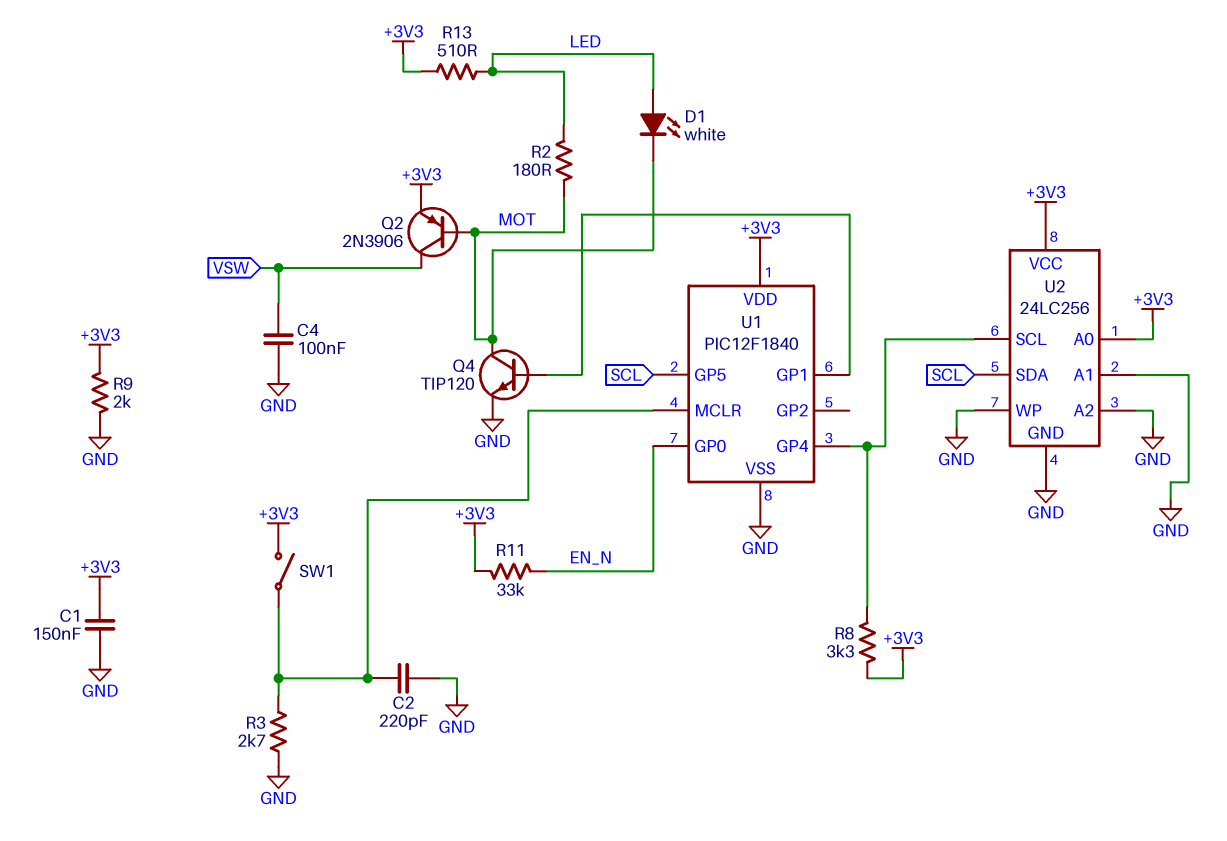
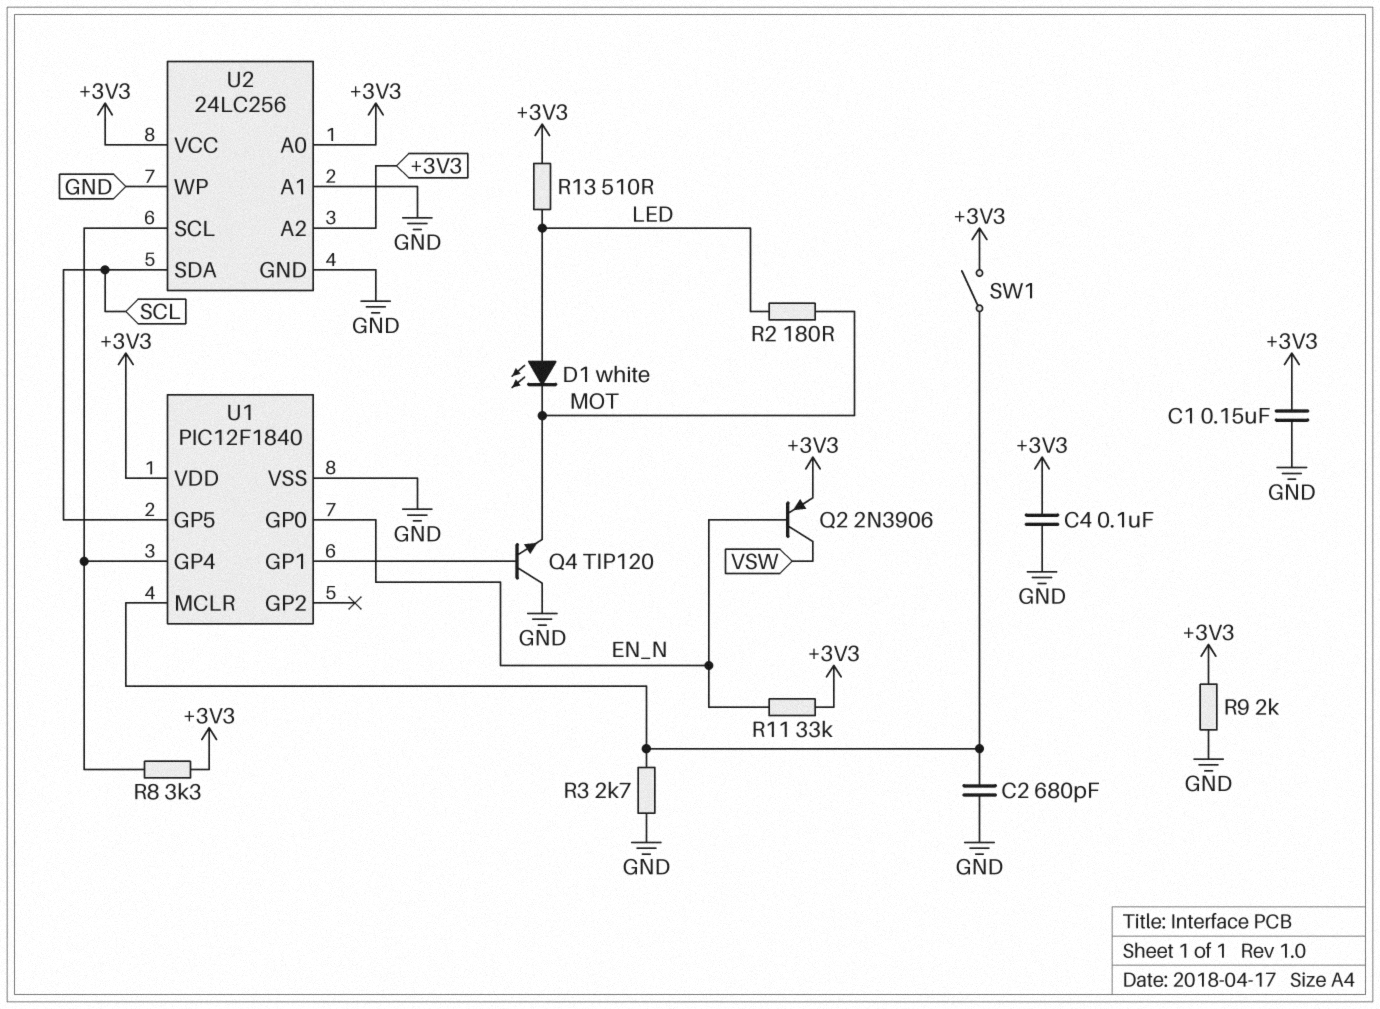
C2: 220pF (GND, U1/MCLR) -> 680pF (GND, U1/MCLR)
C4: 100nF (GND, VSW) -> 100nF (+3V3, GND)
Q2: PNP 2N3906 (B MOT, C VSW, E +3V3) -> PNP 2N3906 (B EN_N, C VSW, E +3V3)
Q4: NPN TIP120 (B U1/GP1, C MOT, E GND) -> NPN TIP120 (B U1/GP1, C GND, E MOT)
U2 pin A2: GND -> +3V3

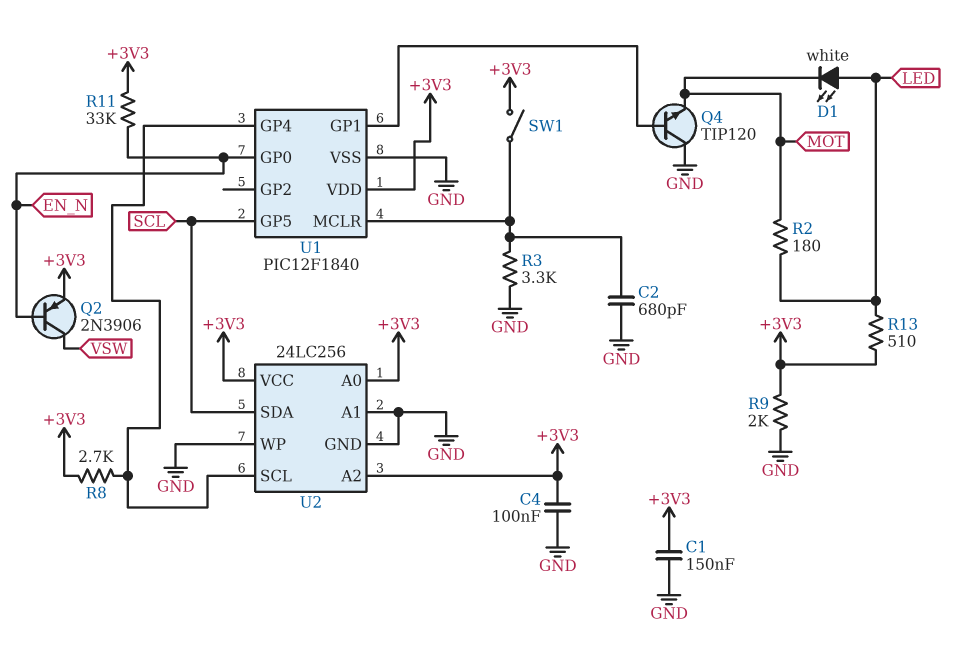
R3: 2.7k (GND, U1/MCLR) -> 3.3k (GND, U1/MCLR)
R8: 3.3k (+3V3, U1/GP4) -> 2.7k (+3V3, U1/GP4)

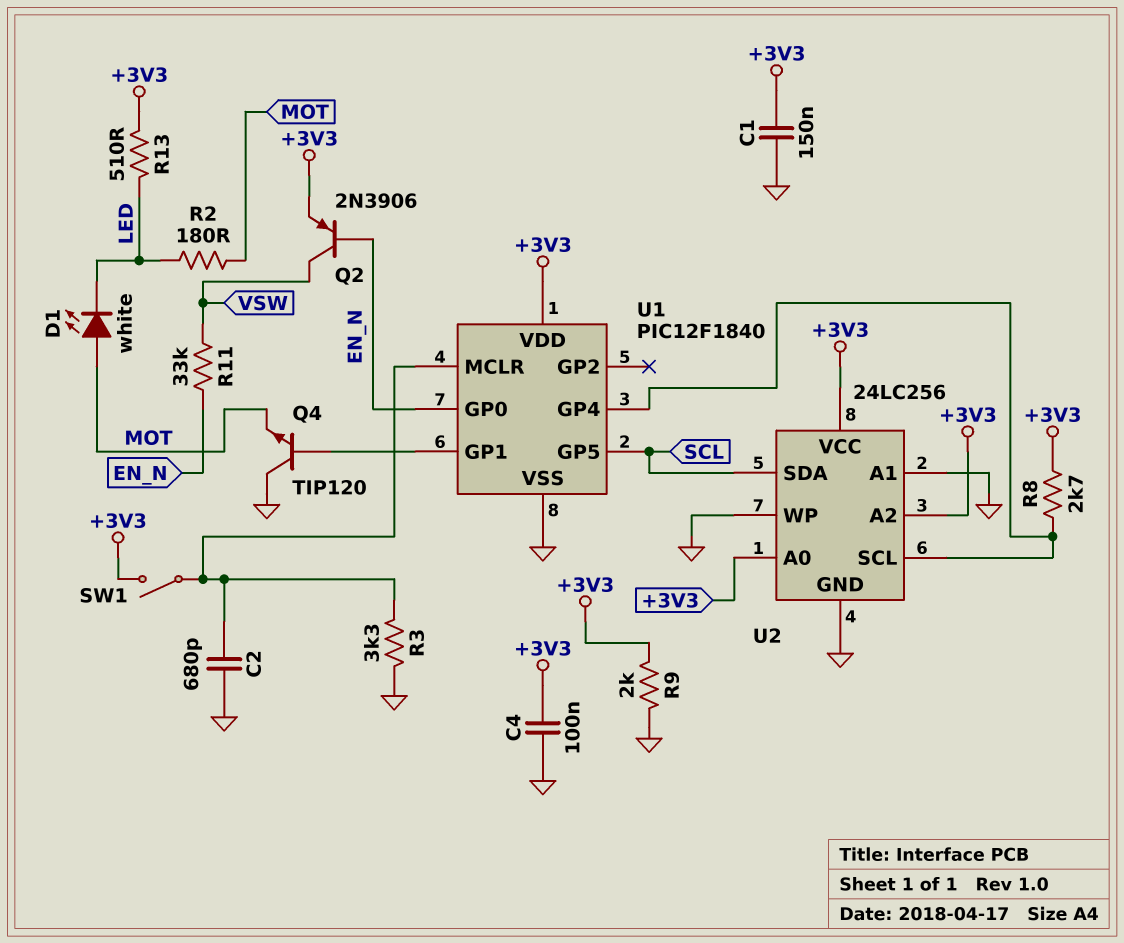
D1: LED white (A LED, K MOT) -> LED white (A MOT, K LED)
R11: 33k (+3V3, EN_N) -> 33k (EN_N, VSW)

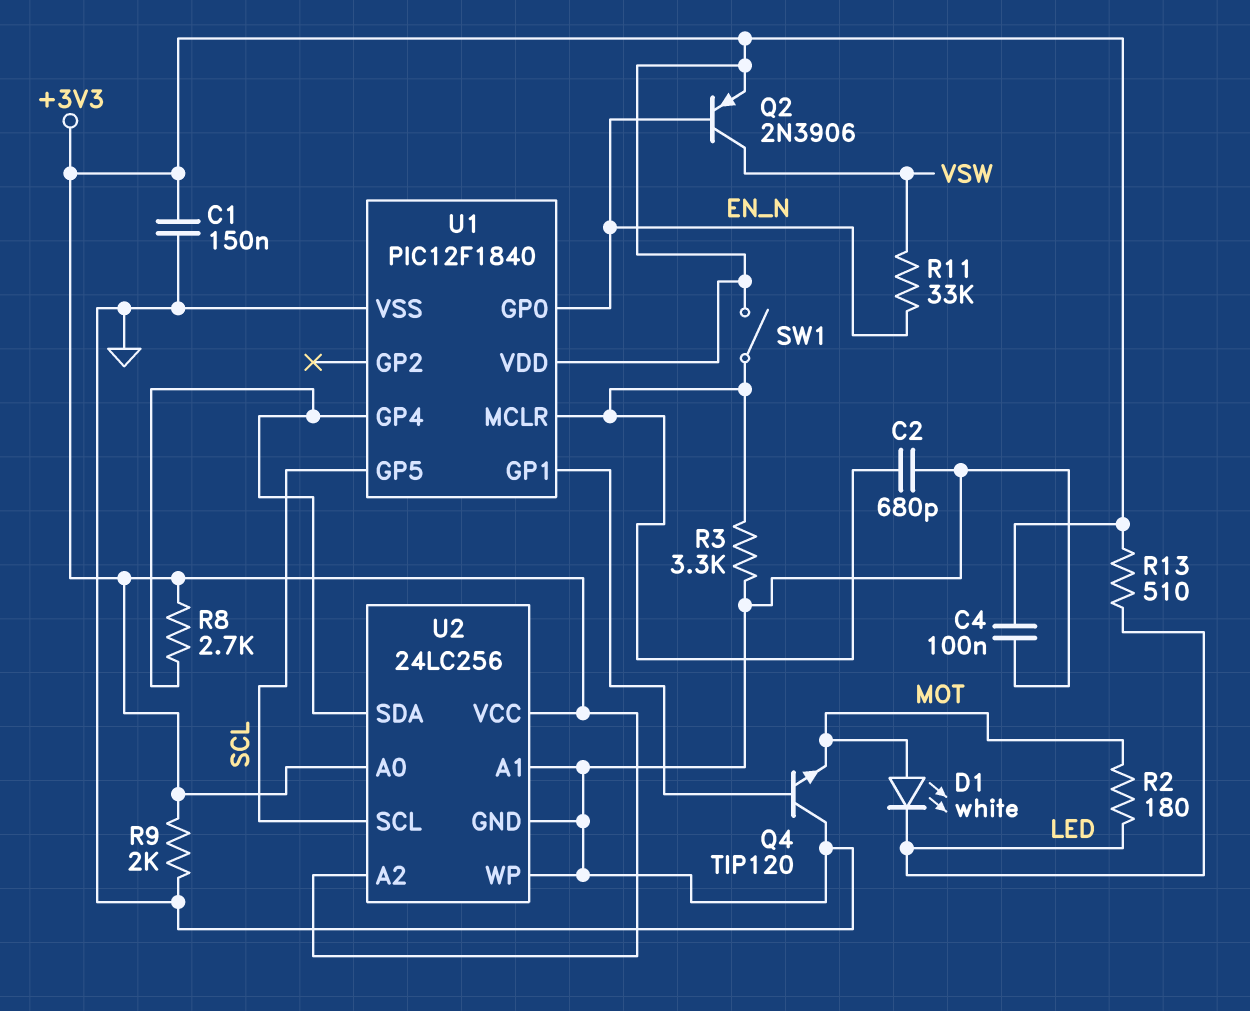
U2 pin SCL: U1/GP4 -> SCL
U2 pin SDA: SCL -> U1/GP4

